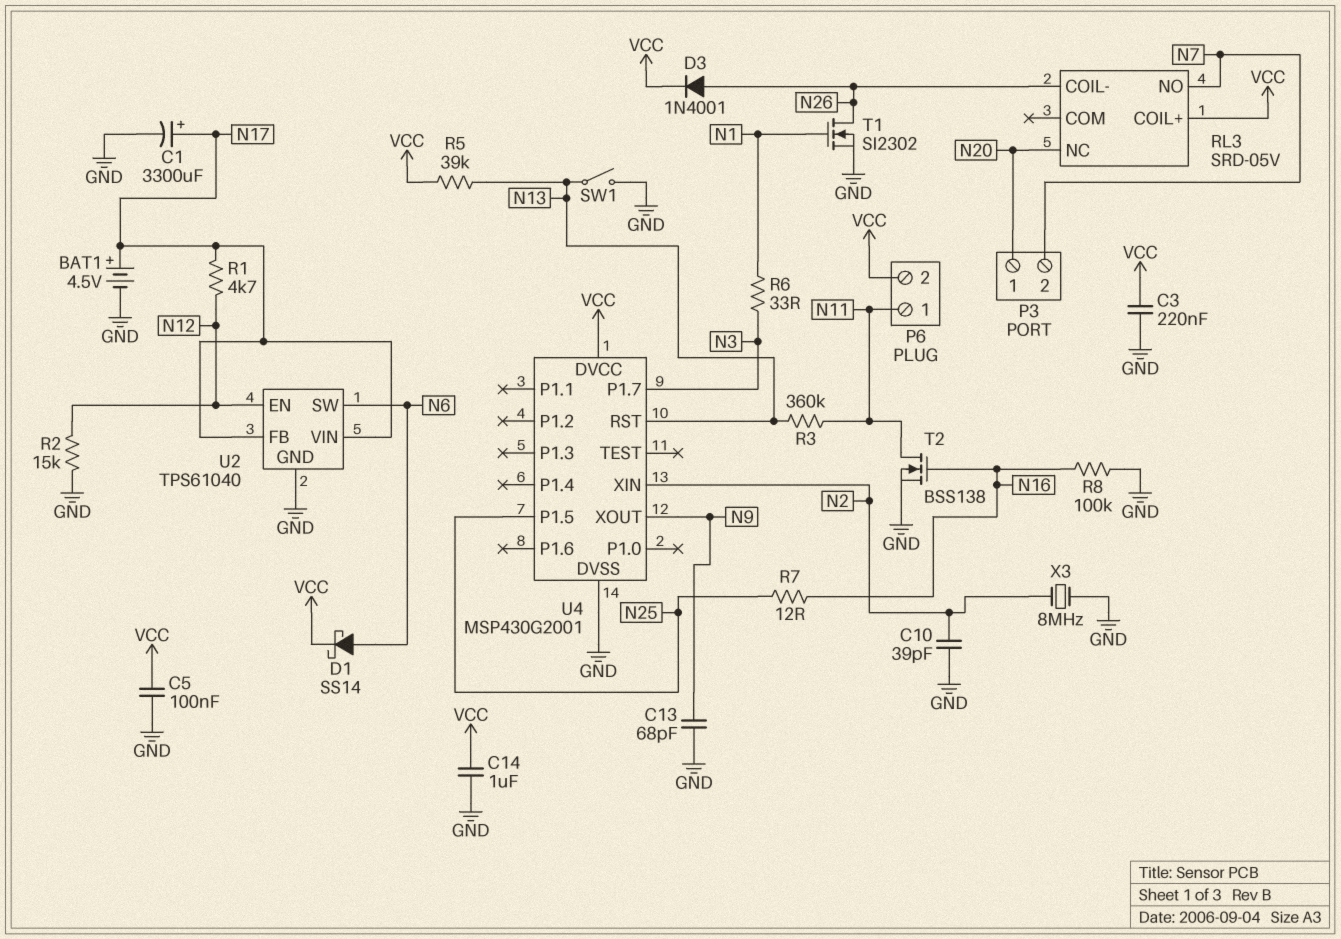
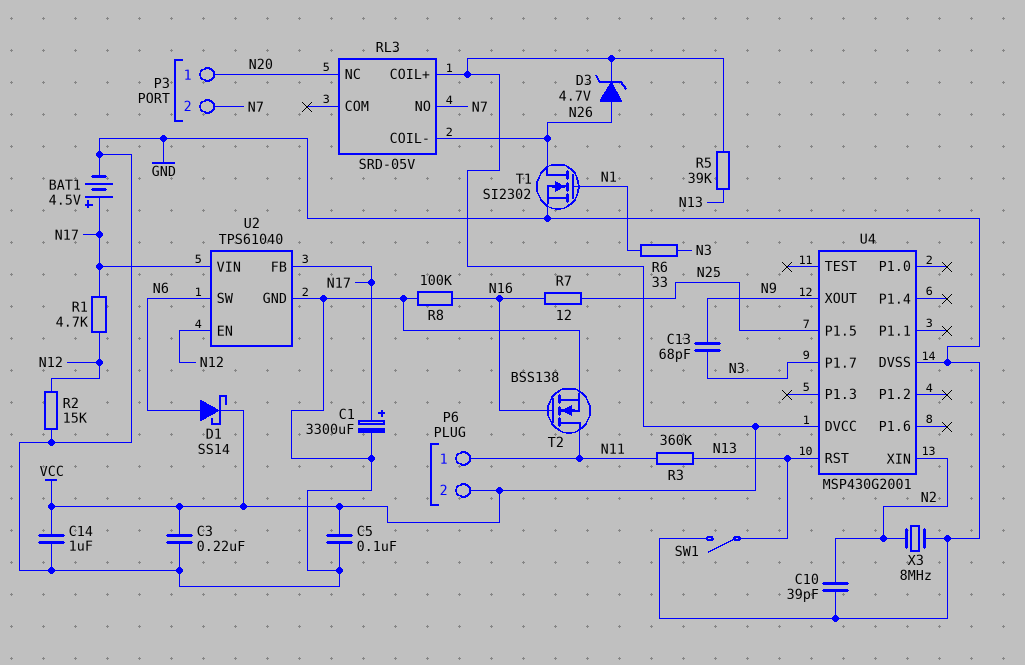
C13: 68pF (GND, N9) -> 68pF (N3, N9)
D3: diode 1N4001 (A N26, K VCC) -> zener 4.7V (A N26, K VCC)

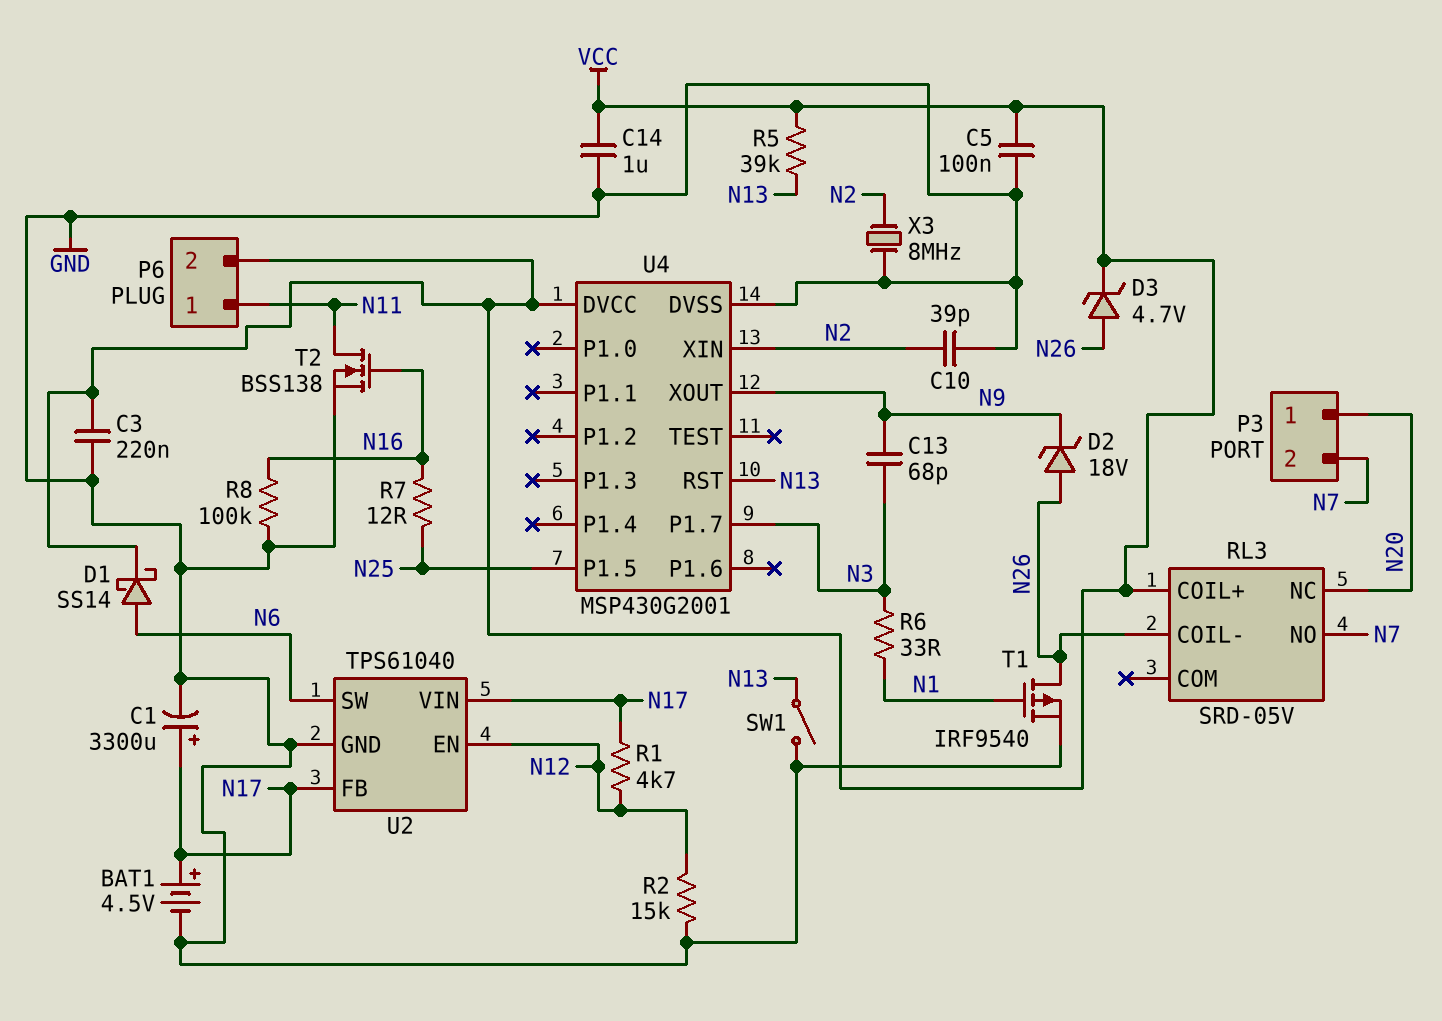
D2: none -> zener 18V (A N26, K N9)
R3: 360k (N11, N13) -> none
T1: NMOS SI2302 (G N1, D N26, S GND) -> PMOS IRF9540 (G N1, D N26, S GND)

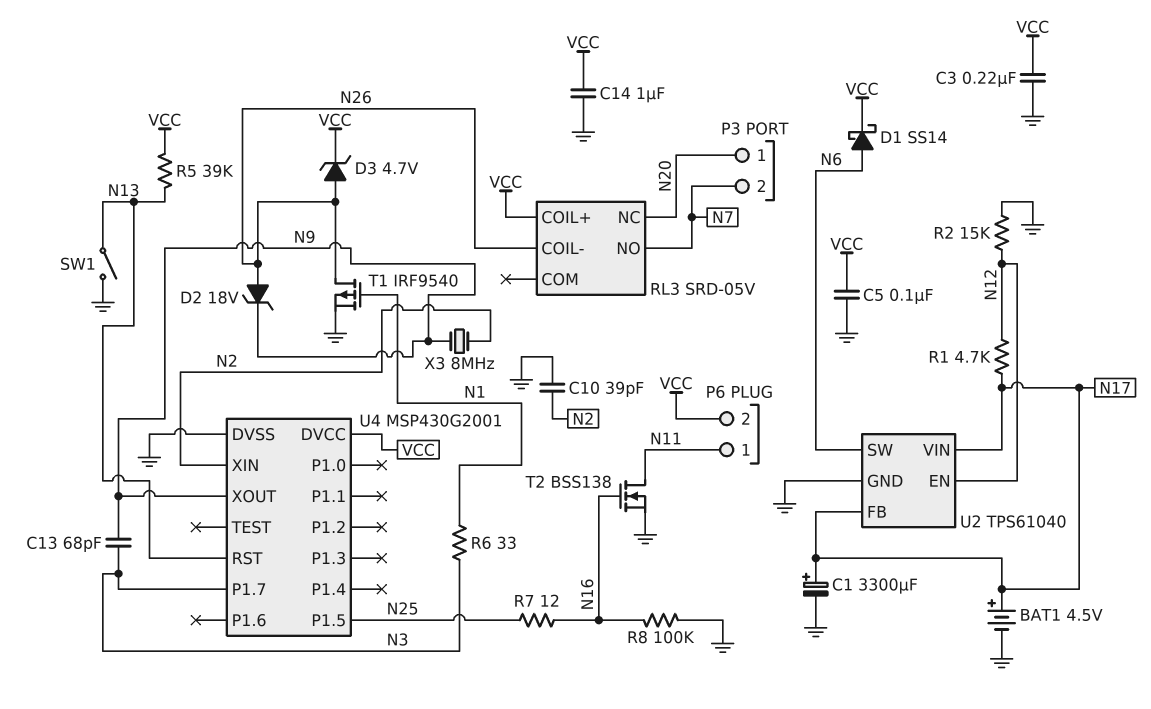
X3: 8MHz (GND, N2) -> 8MHz (N2, N9)

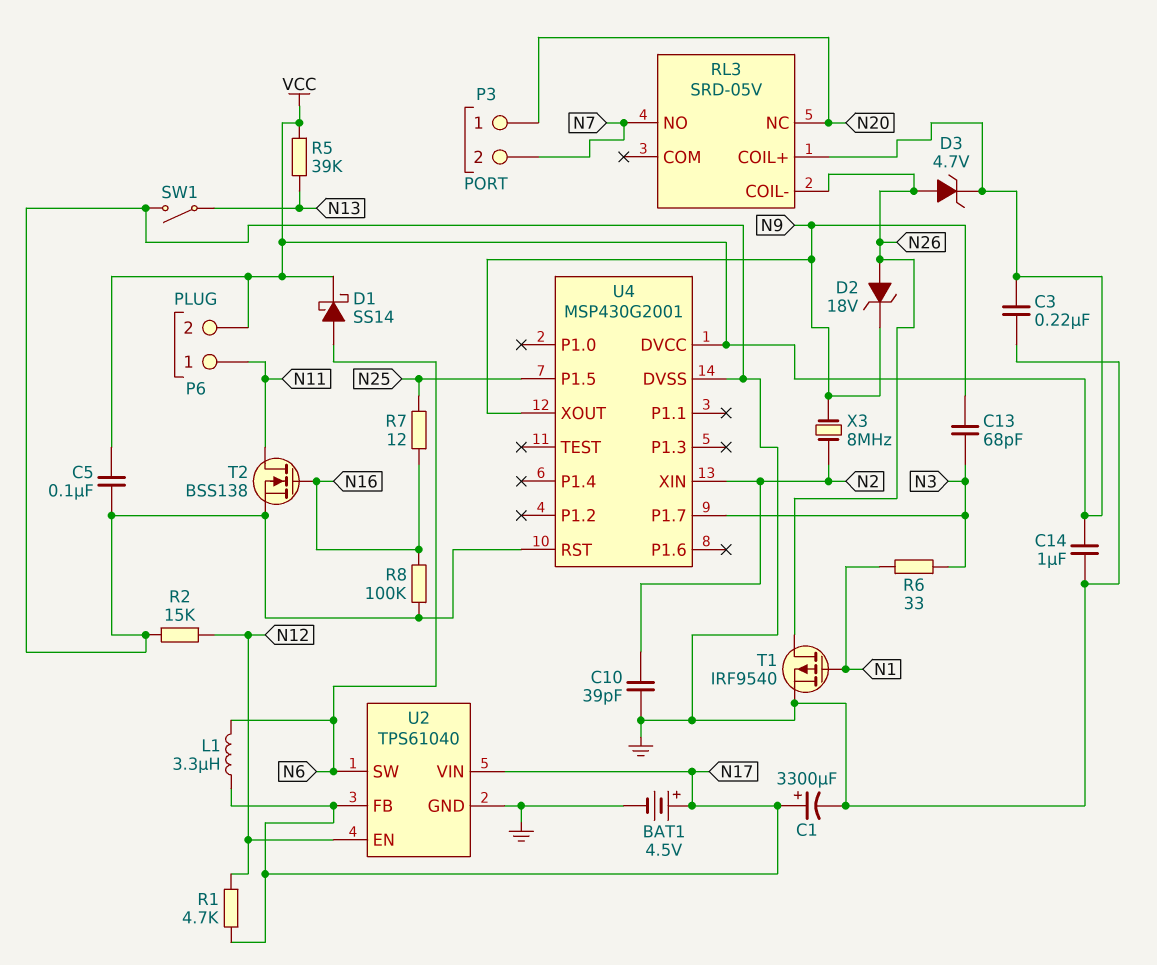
L1: none -> 3.3uH (N6, N17)
U4 pin RST: N13 -> GND

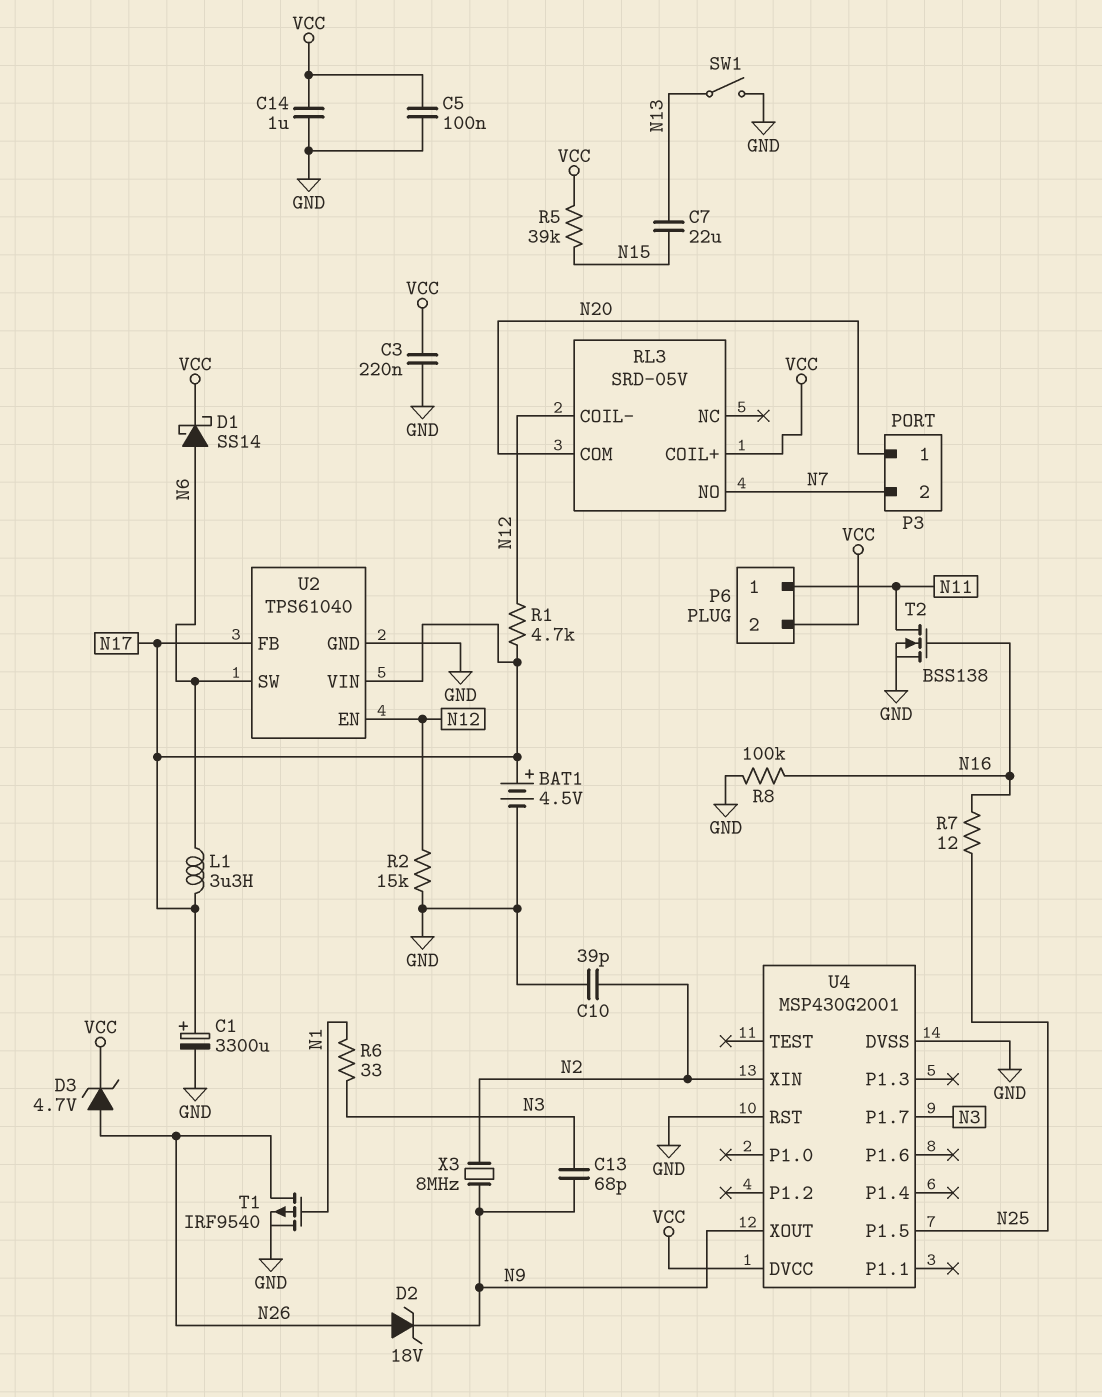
C7: none -> 22uF (N13, N15)
R5: 39k (N13, VCC) -> 39k (N15, VCC)
RL3 pin COIL-: N26 -> N12
RL3 pin COM: none -> N20
RL3 pin NC: N20 -> none

